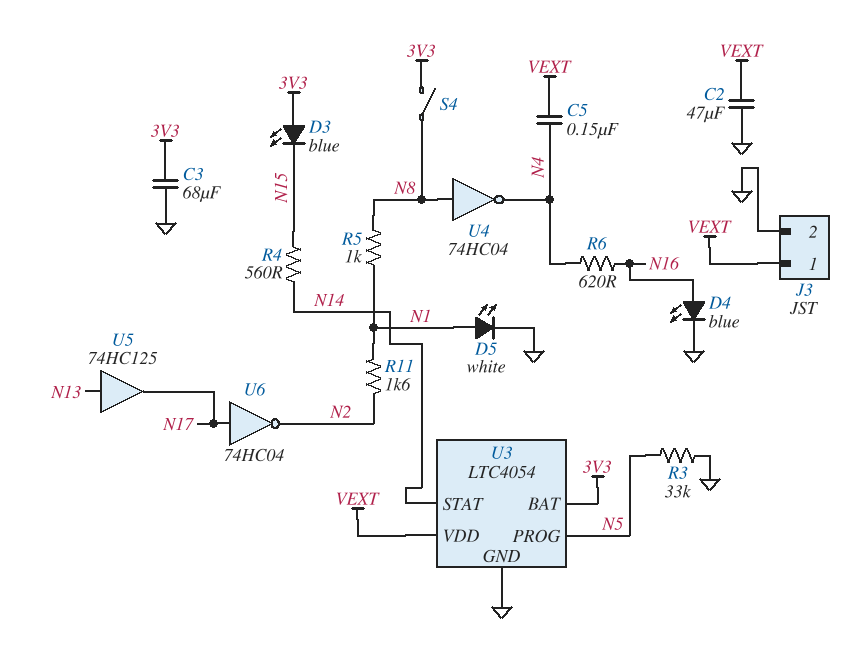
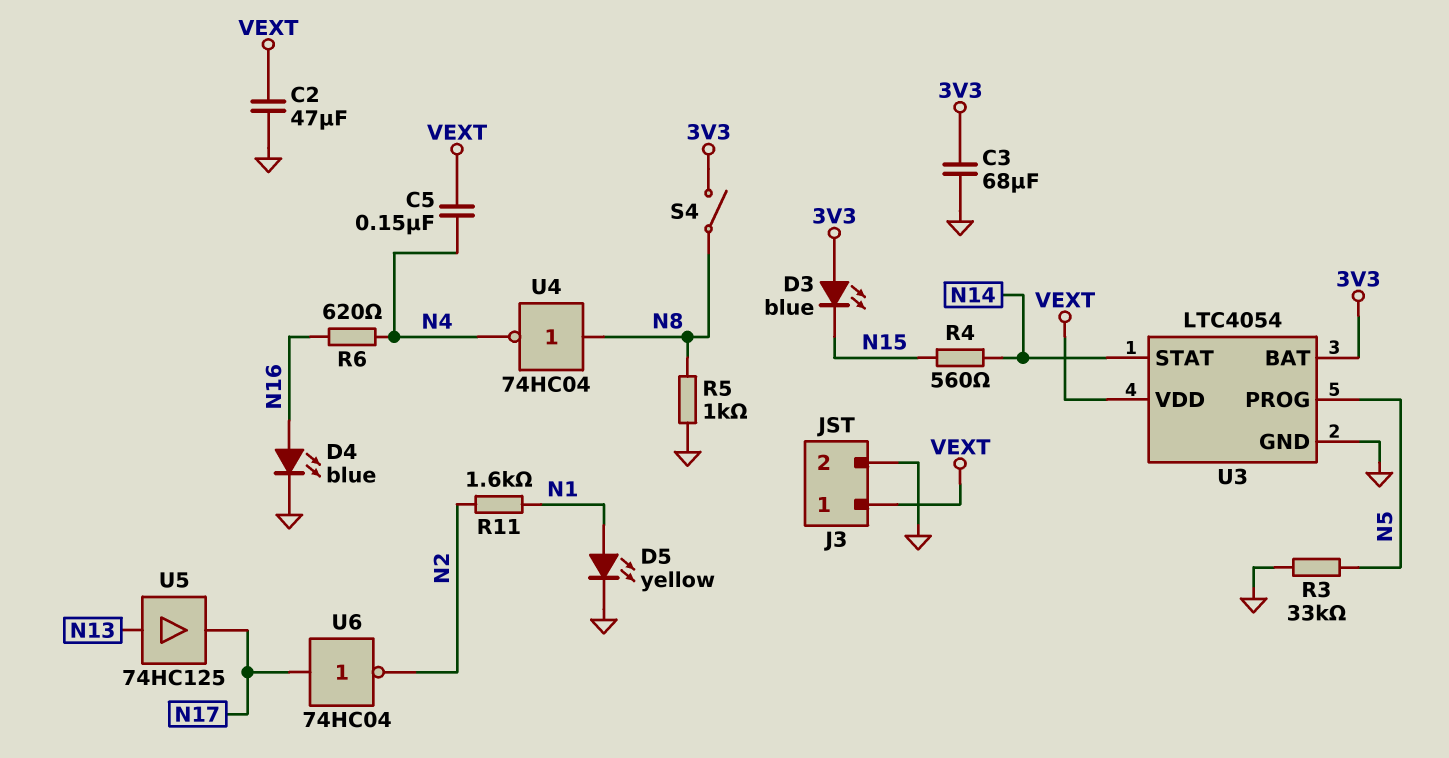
D5: LED white (A N1, K GND) -> LED yellow (A N1, K GND)
R5: 1k (N1, N8) -> 1k (GND, N8)

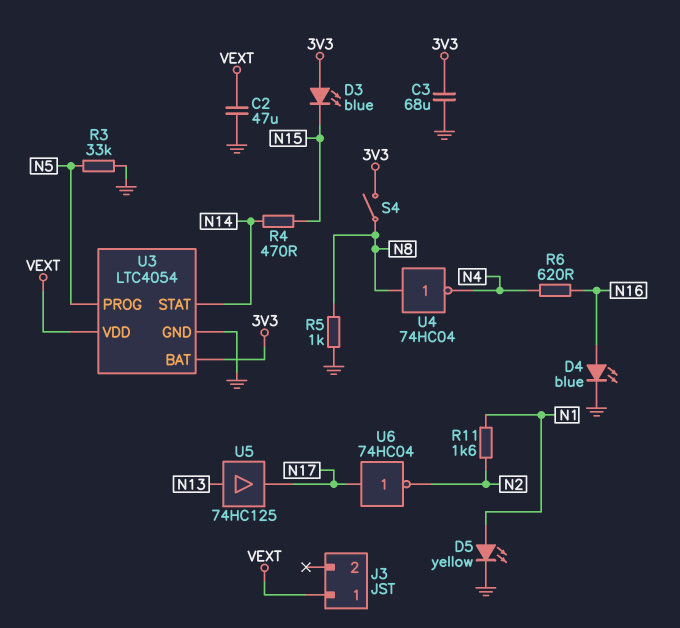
C5: 150nF (N4, VEXT) -> none
J3 pin 2: GND -> none
R4: 560 (N14, N15) -> 470 (N14, N15)

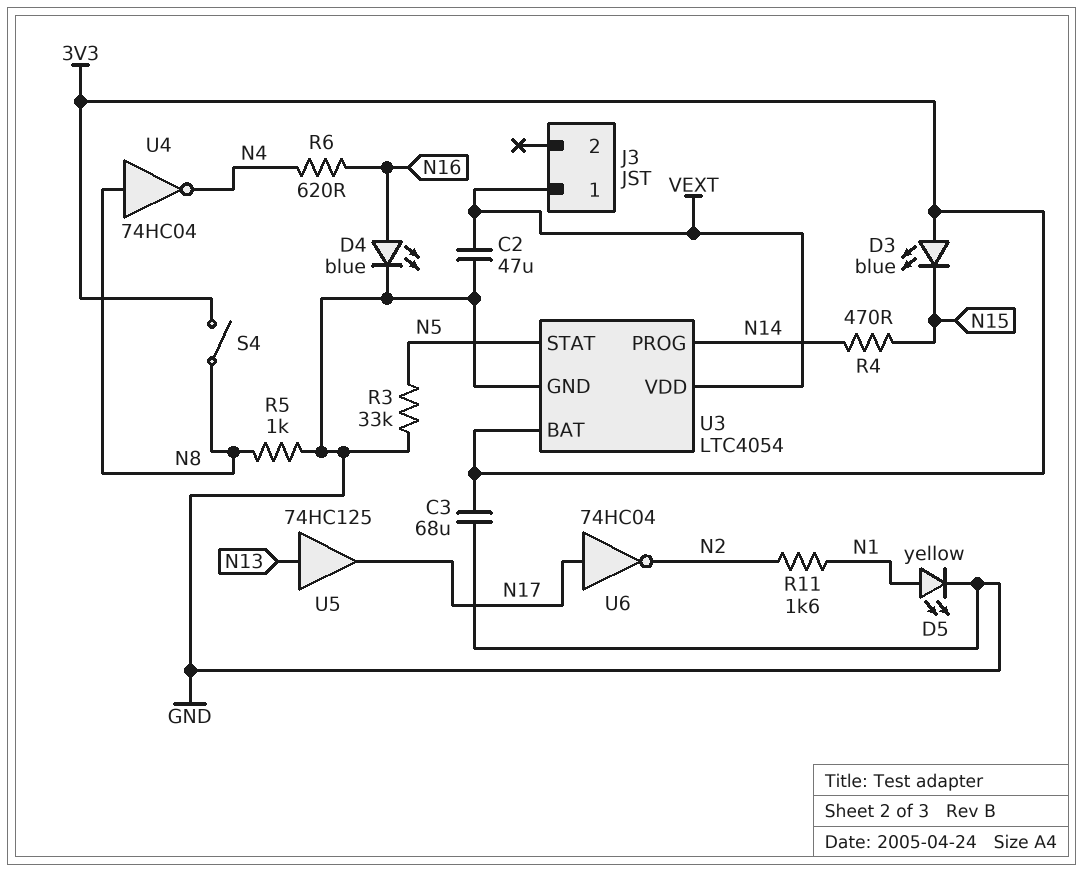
U3 pin PROG: N5 -> N14
U3 pin STAT: N14 -> N5

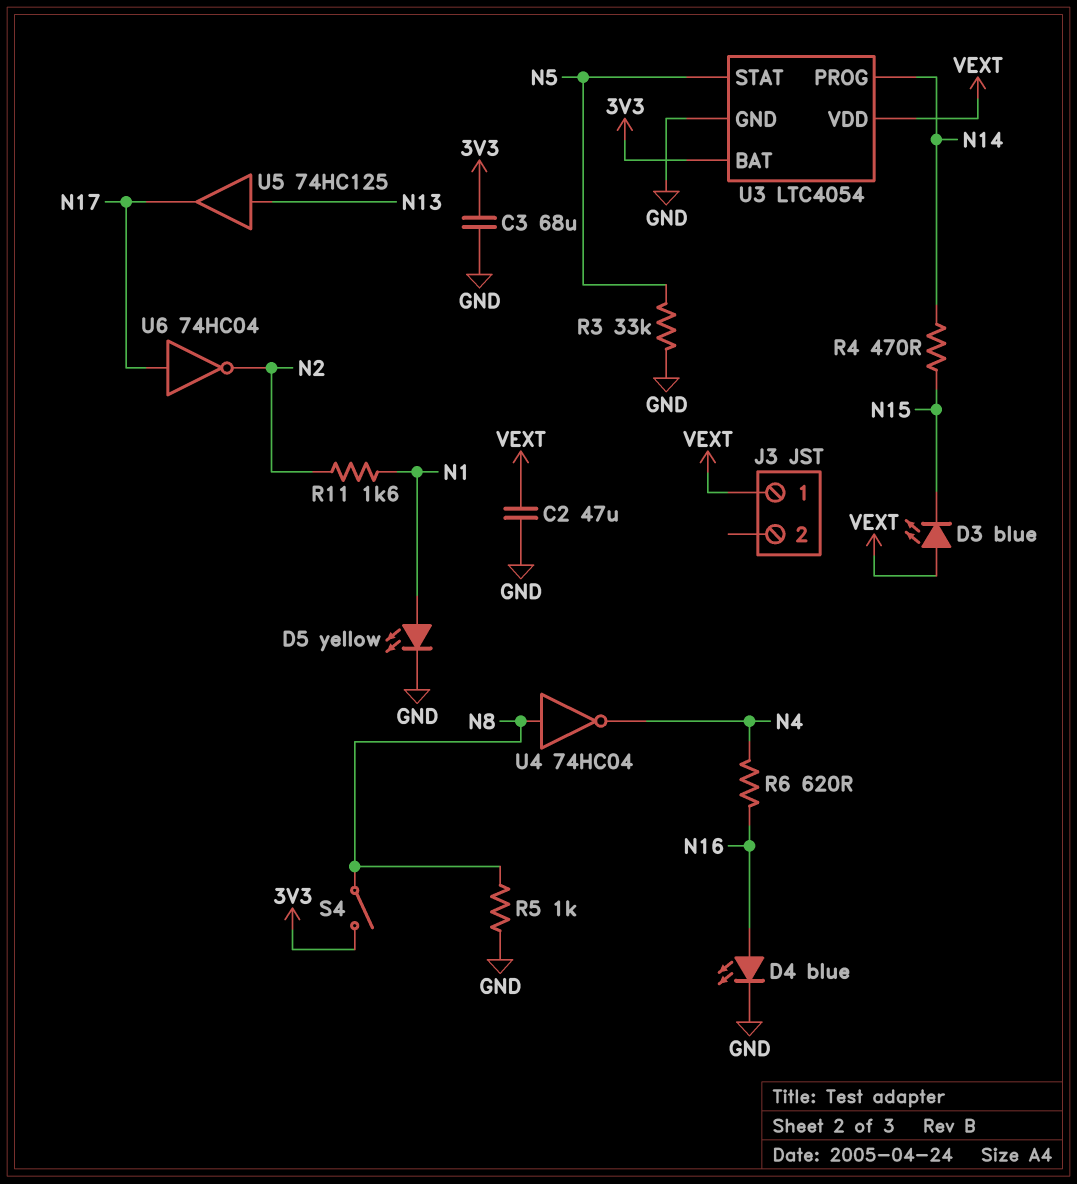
D3: LED blue (A 3V3, K N15) -> LED blue (A VEXT, K N15)

